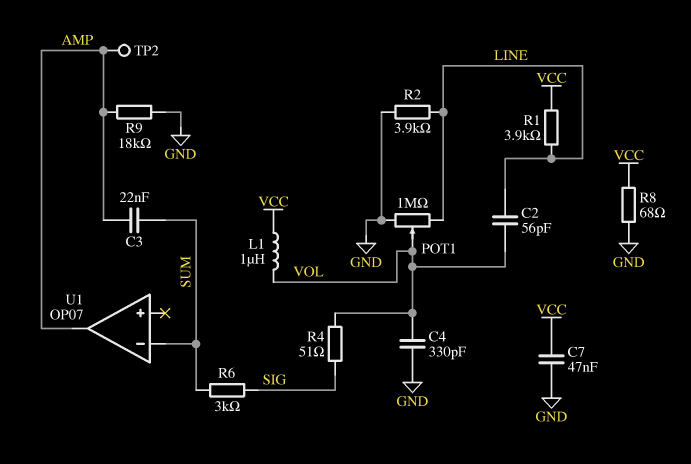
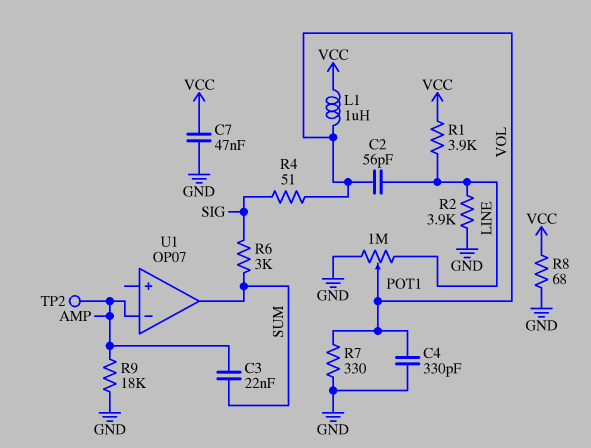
R7: none -> 330 (GND, VOL)
U1 pin in-: SUM -> AMP
U1 pin out: AMP -> SUM

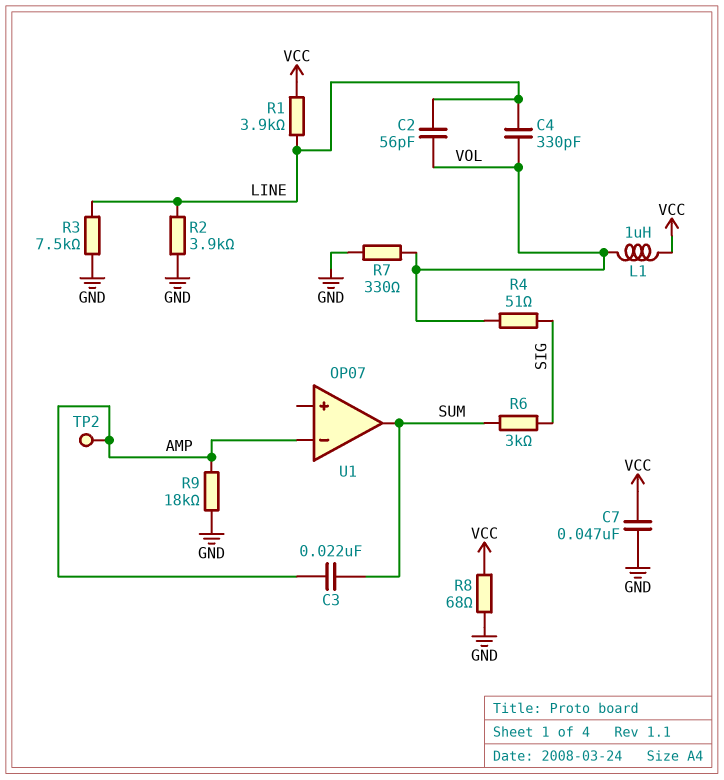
C4: 330pF (GND, VOL) -> 330pF (LINE, VOL)
POT1: 1M (GND, LINE, wiper VOL) -> none
R3: none -> 7.5k (GND, LINE)

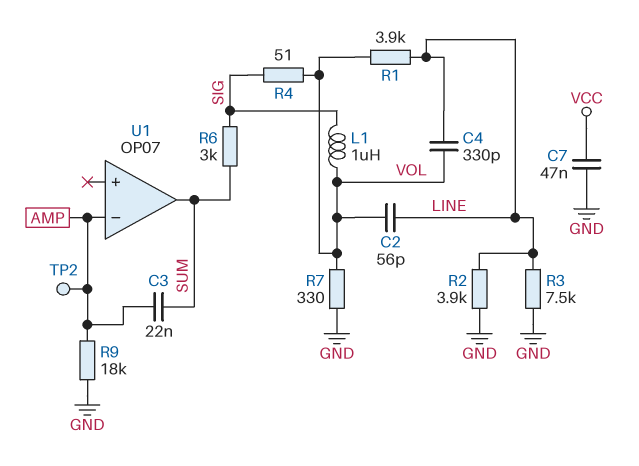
L1: 1uH (VCC, VOL) -> 1uH (SIG, VOL)
R1: 3.9k (LINE, VCC) -> 3.9k (LINE, VOL)
R8: 68 (GND, VCC) -> none

